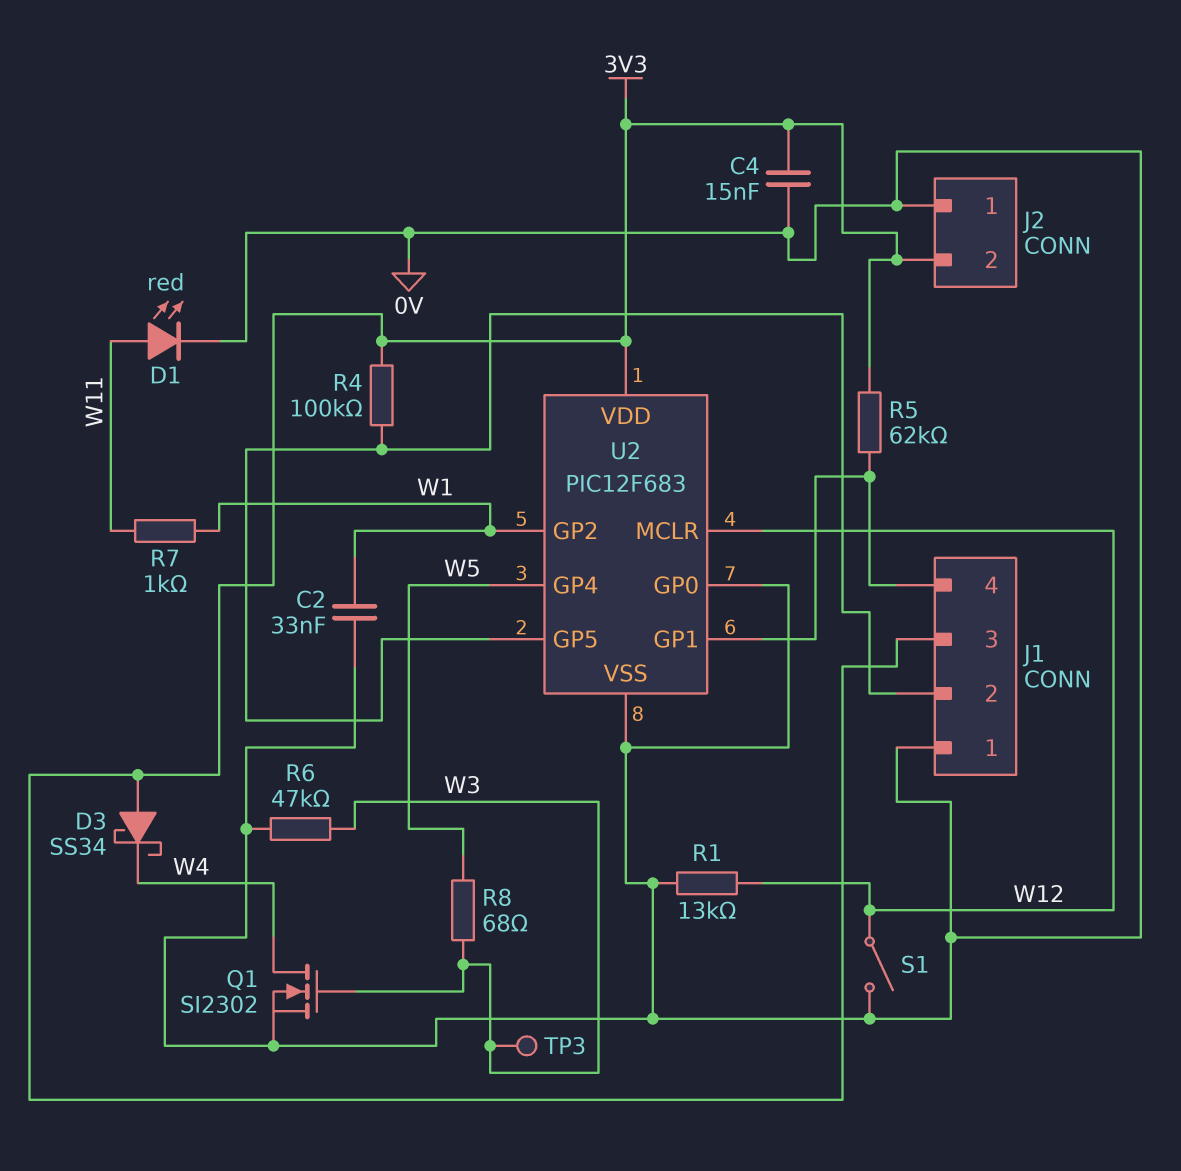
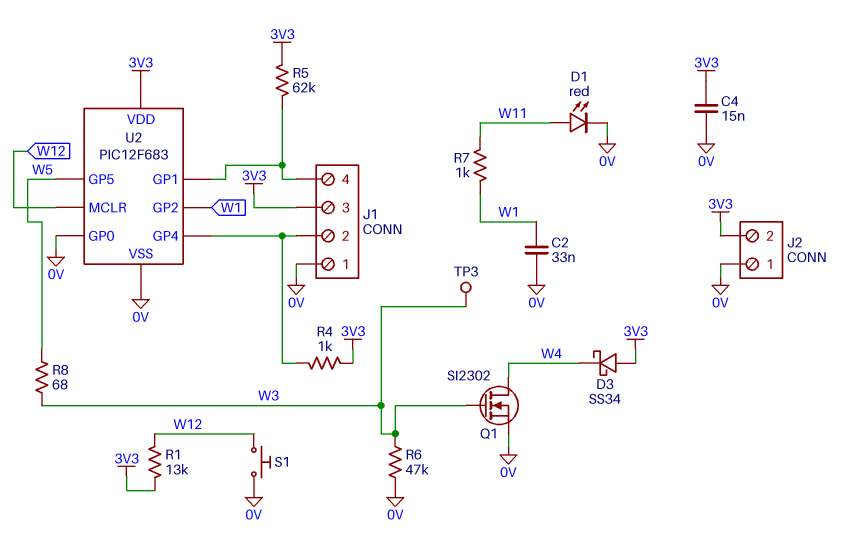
R1: 13k (0V, W12) -> 13k (3V3, W12)
R4: 100k (3V3, J1/2) -> 1k (3V3, J1/2)
S1: switch (0V, W12) -> button (0V, W12)
U2 pin GP4: W5 -> J1/2
U2 pin GP5: J1/2 -> W5

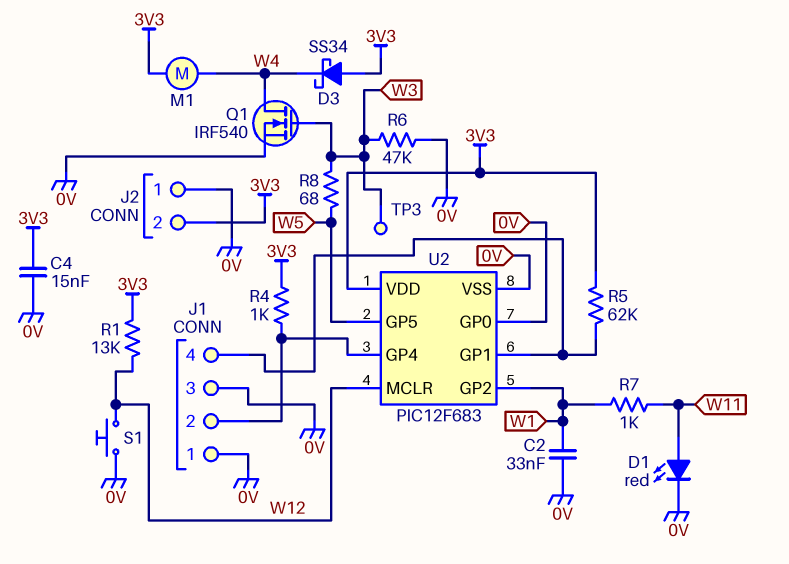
J1 pin 3: 3V3 -> 0V
M1: none -> motor (3V3, W4)
Q1: NMOS SI2302 (G W3, D W4, S 0V) -> NMOS IRF540 (G W3, D W4, S 0V)

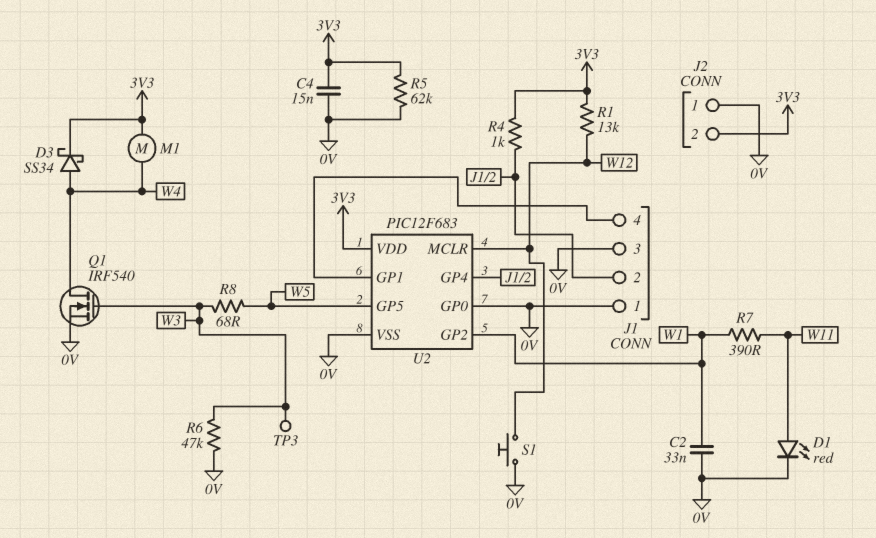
D3: schottky SS34 (A 3V3, K W4) -> schottky SS34 (A W4, K 3V3)
R5: 62k (3V3, J1/4) -> 62k (0V, 3V3)
R7: 1k (W1, W11) -> 390 (W1, W11)

